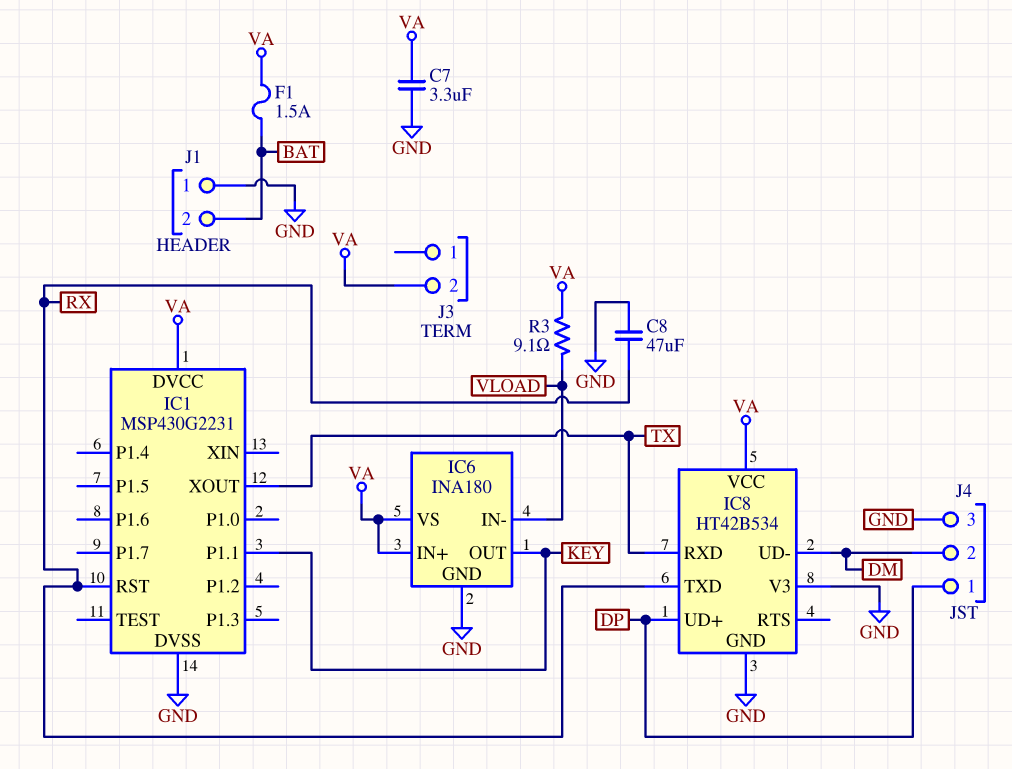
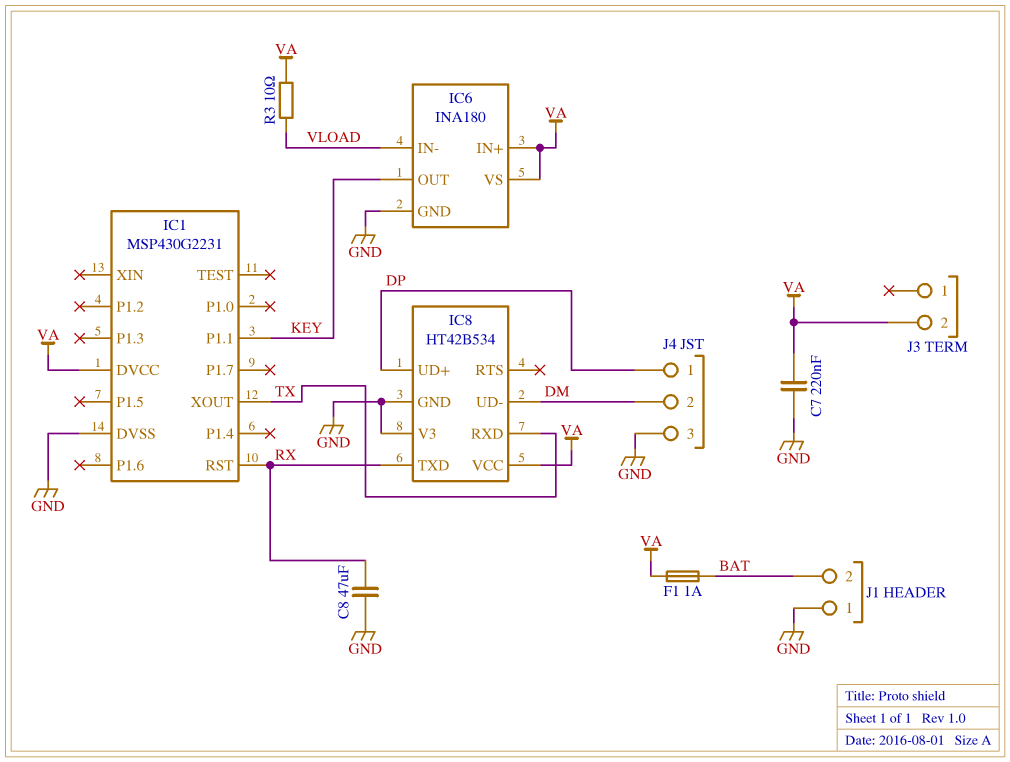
C7: 3.3uF (GND, VA) -> 220nF (GND, VA)
F1: 1.5A (BAT, VA) -> 1A (BAT, VA)
R3: 9.1 (VA, VLOAD) -> 10 (VA, VLOAD)

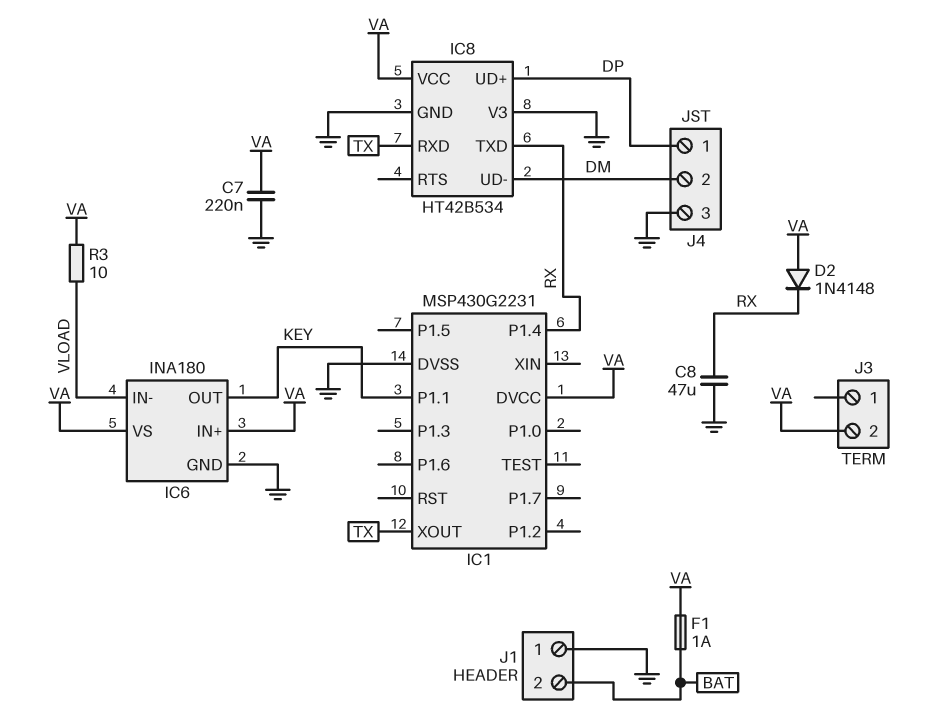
D2: none -> diode 1N4148 (A VA, K RX)
IC1 pin P1.4: none -> RX
IC1 pin RST: RX -> none

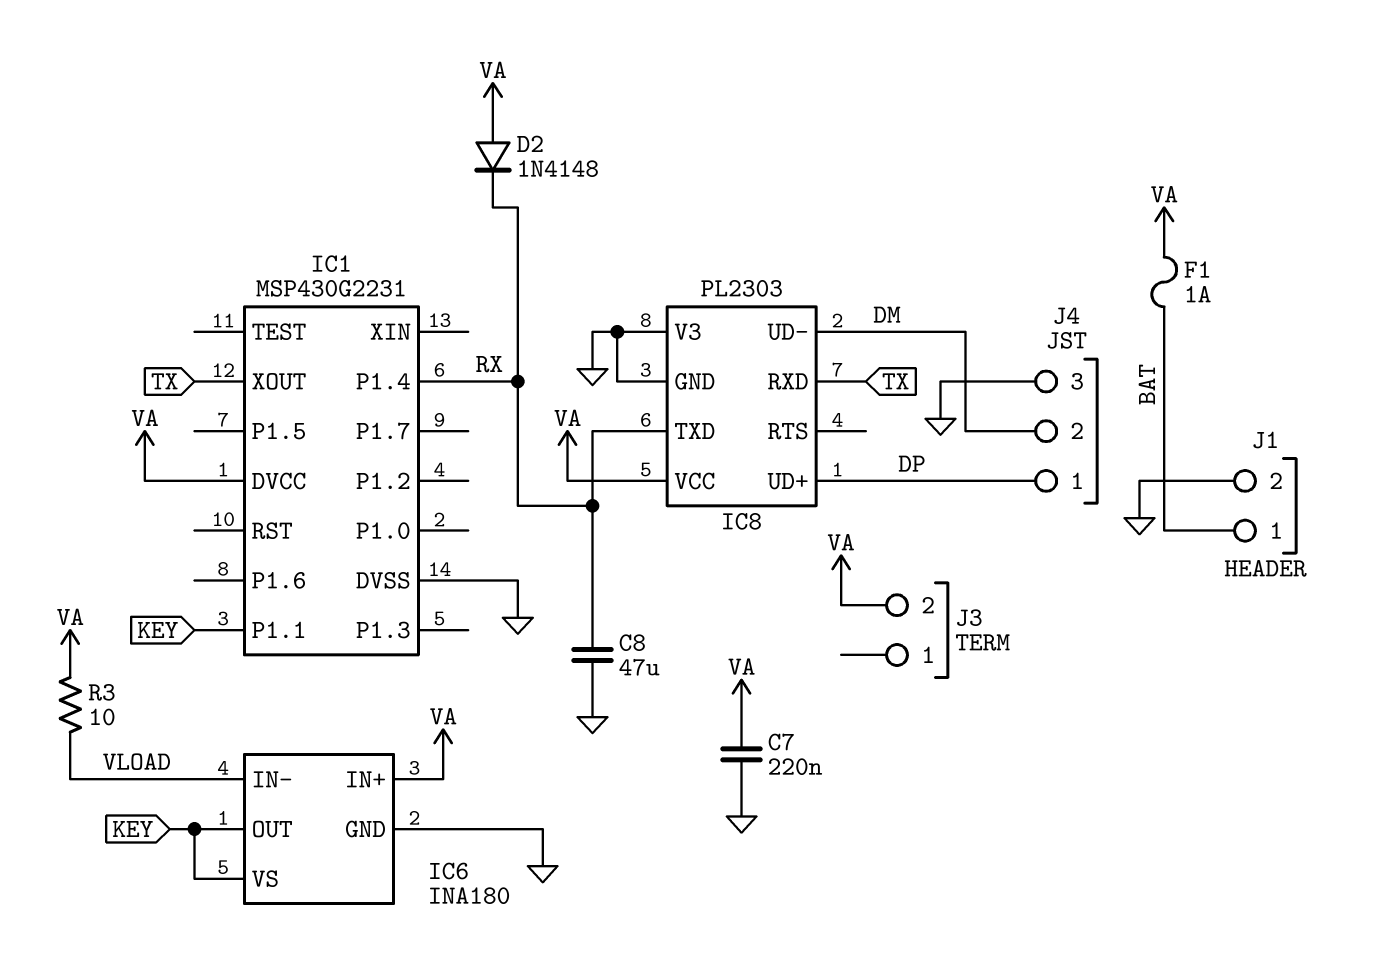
IC6 pin VS: VA -> KEY
IC8: HT42B534 -> PL2303
J1 pin 1: GND -> BAT
J1 pin 2: BAT -> GND

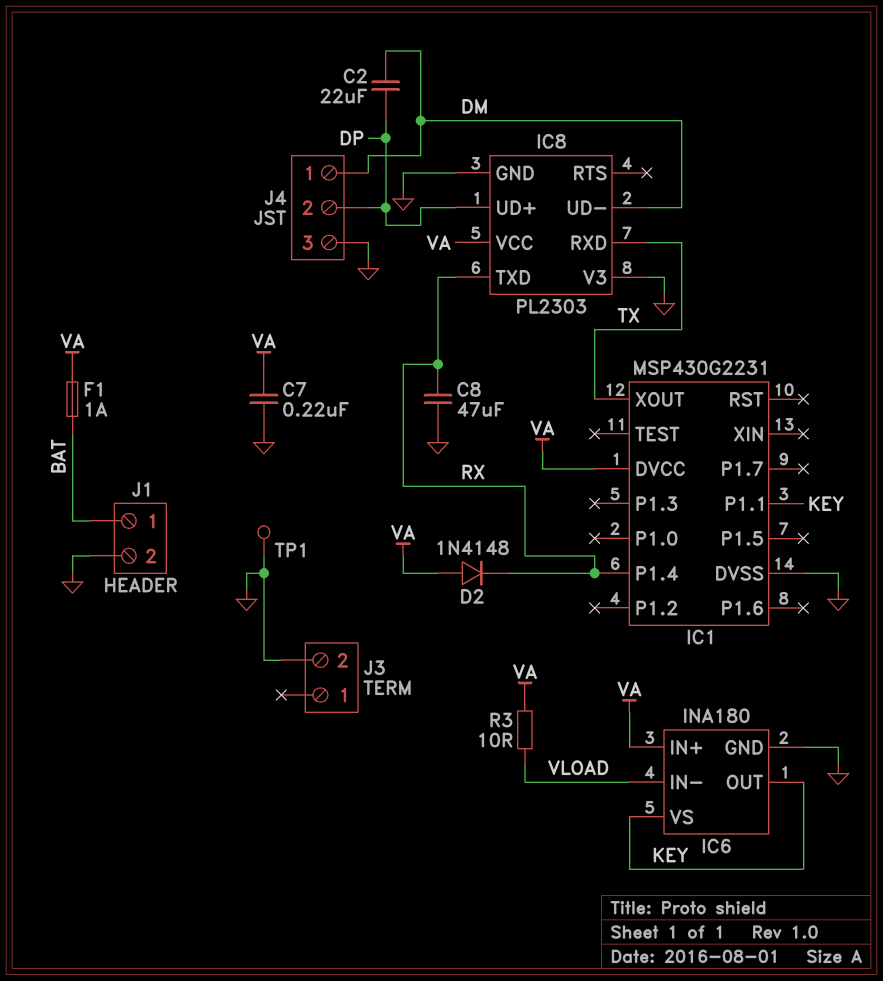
C2: none -> 22uF (DM, DP)
J3 pin 2: VA -> GND
J4 pin 1: DP -> DM
J4 pin 2: DM -> DP
TP1: none -> test point (GND)

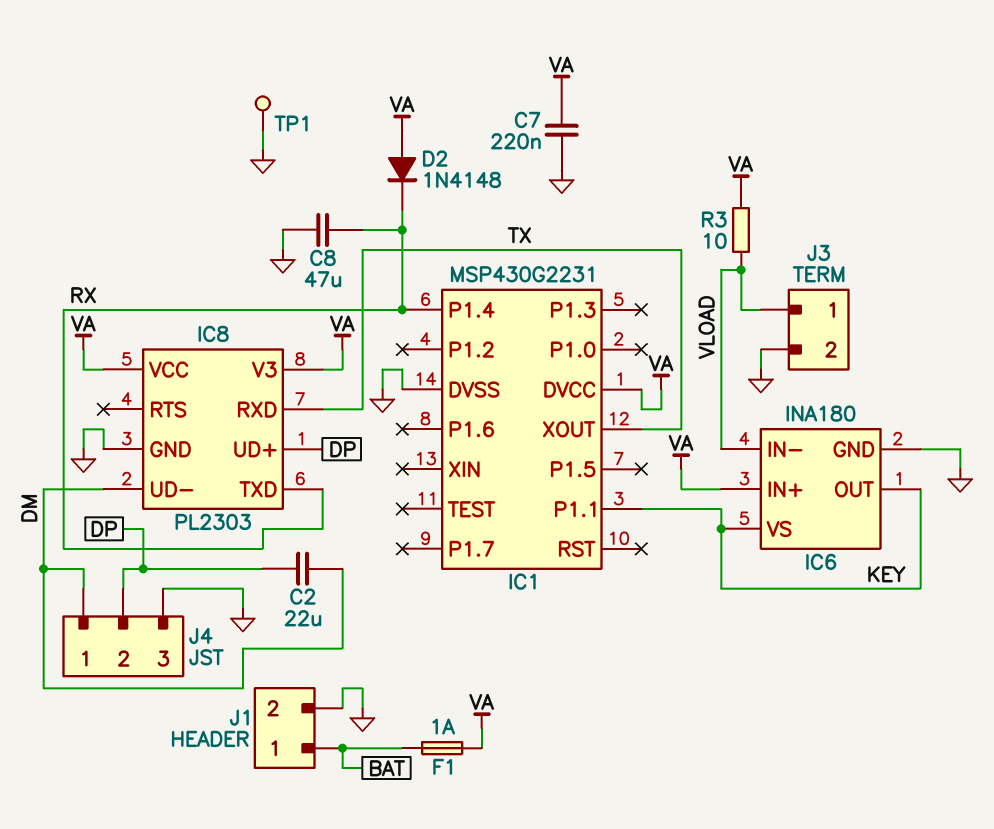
IC8 pin V3: GND -> VA
J3 pin 1: none -> VLOAD

